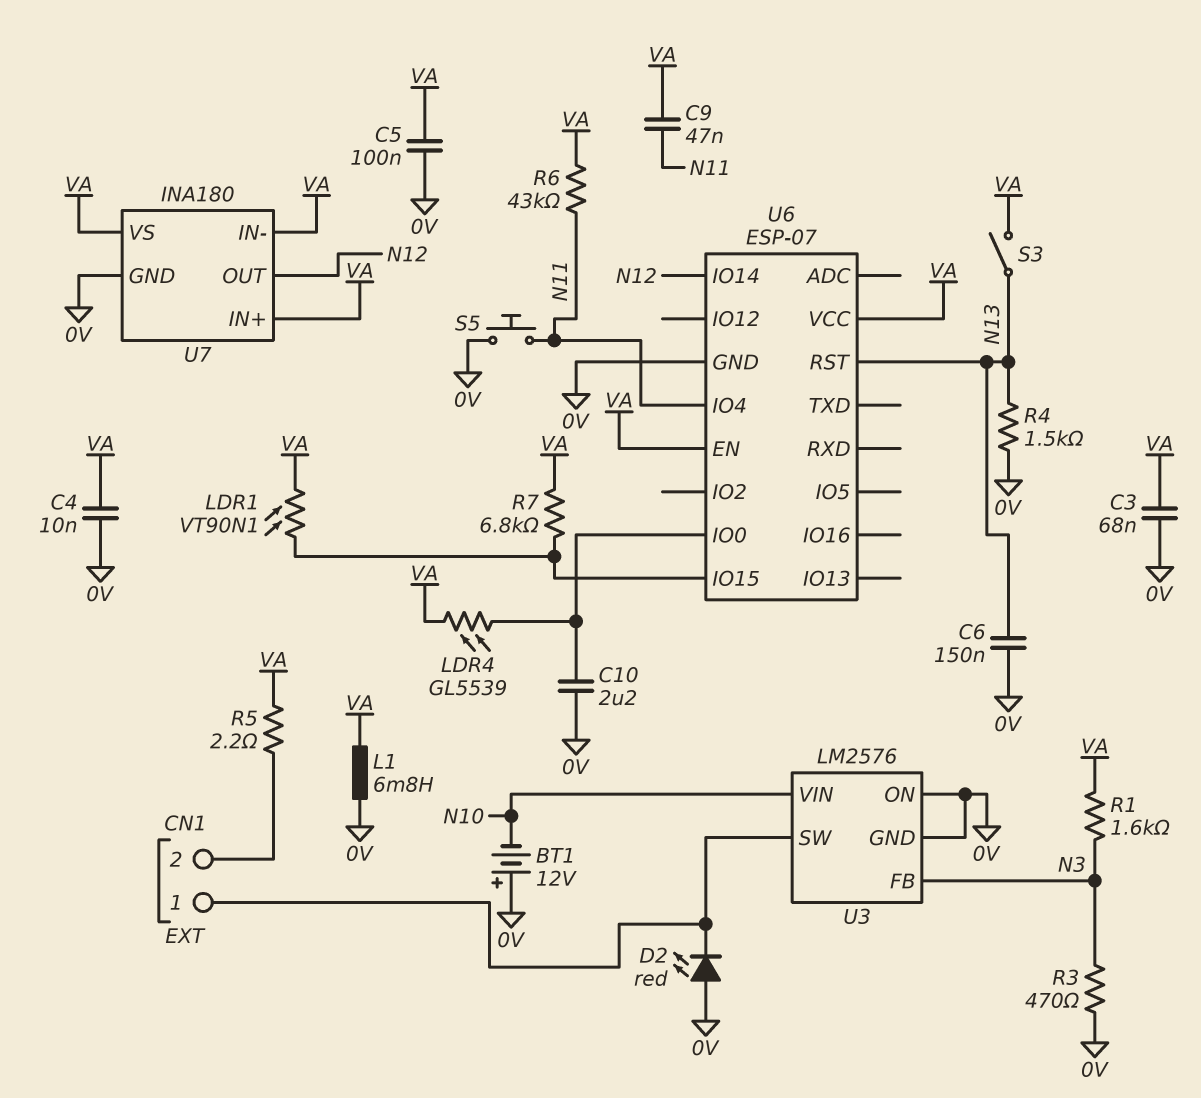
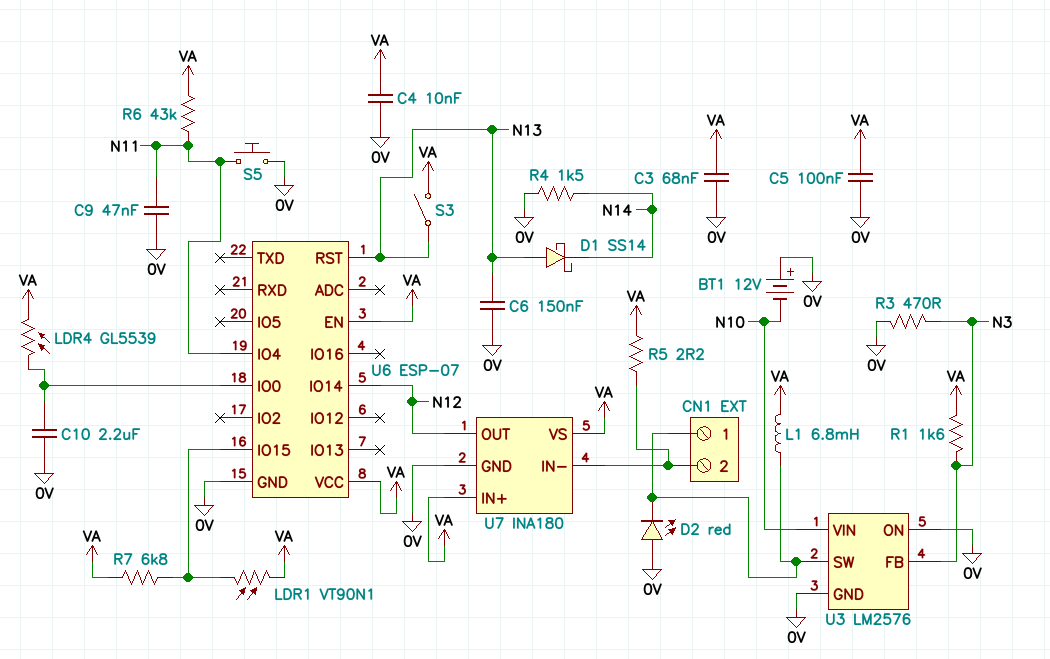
C9: 47nF (N11, VA) -> 47nF (0V, N11)
D1: none -> schottky SS14 (A N13, K N14)
L1: 6.8mH (0V, VA) -> 6.8mH (CN1/1, VA)
R4: 1.5k (0V, N13) -> 1.5k (0V, N14)
U7 pin IN-: VA -> CN1/2

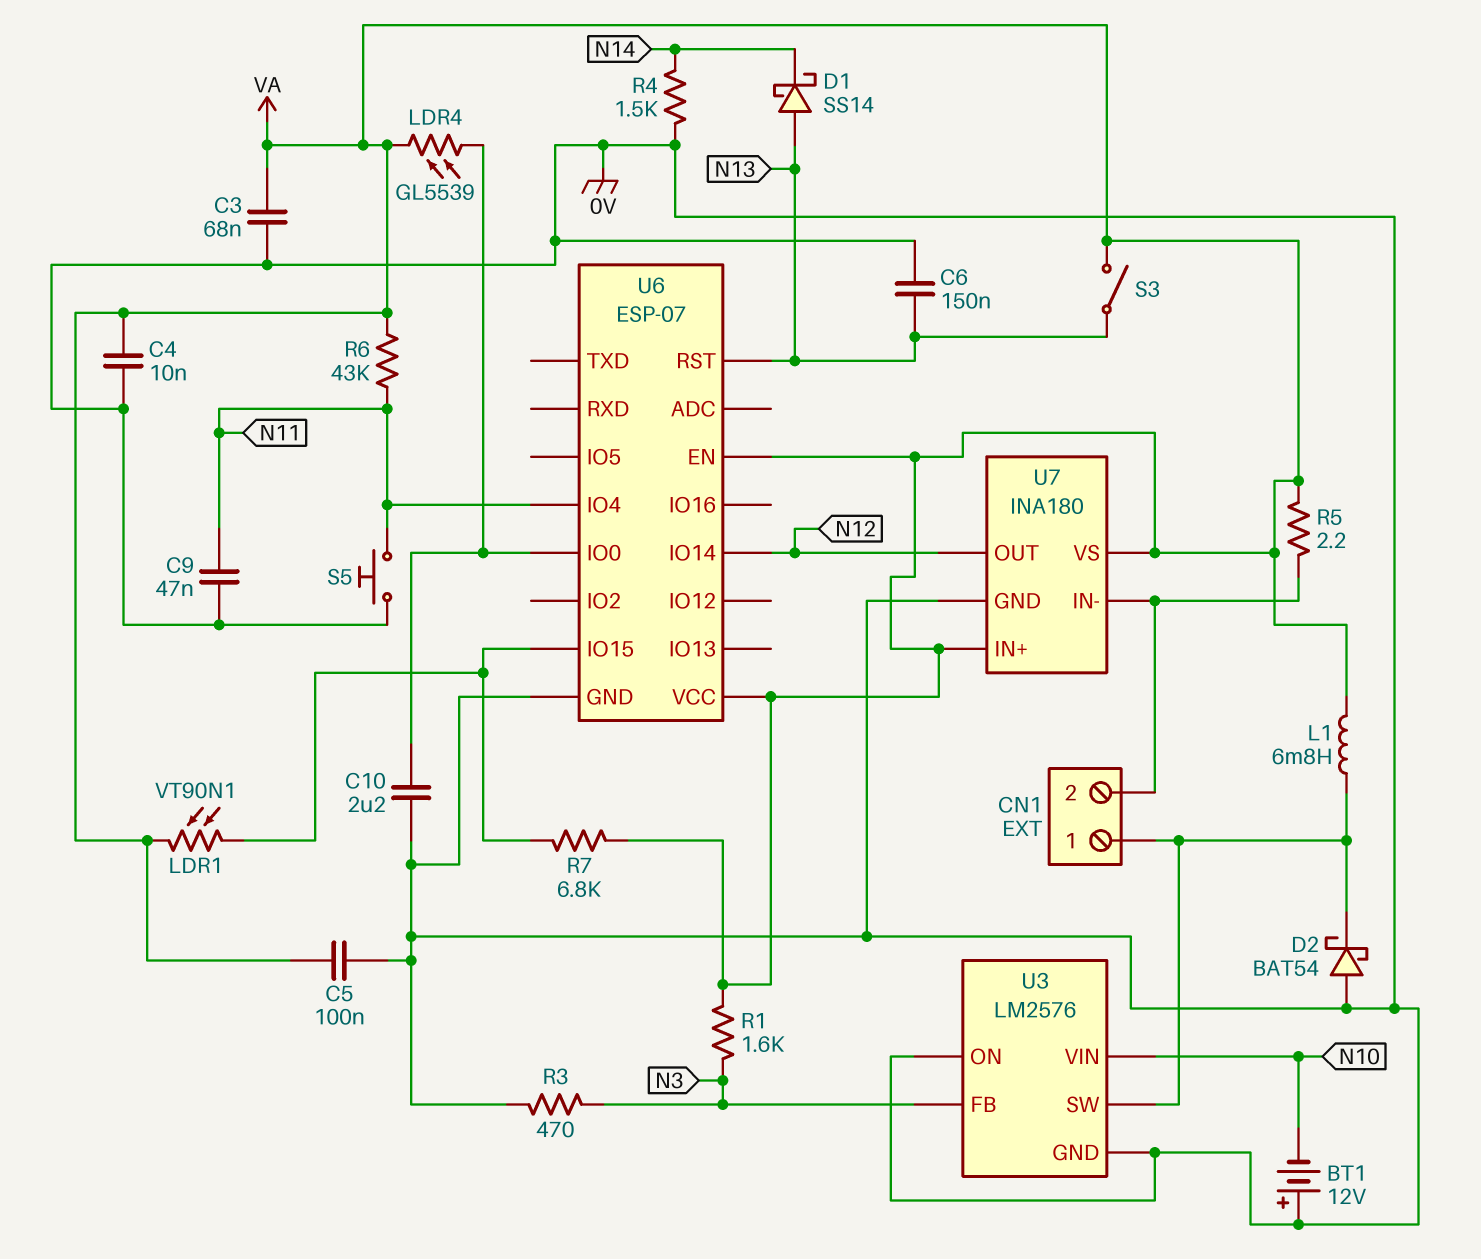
D2: LED red (A 0V, K CN1/1) -> schottky BAT54 (A 0V, K CN1/1)

